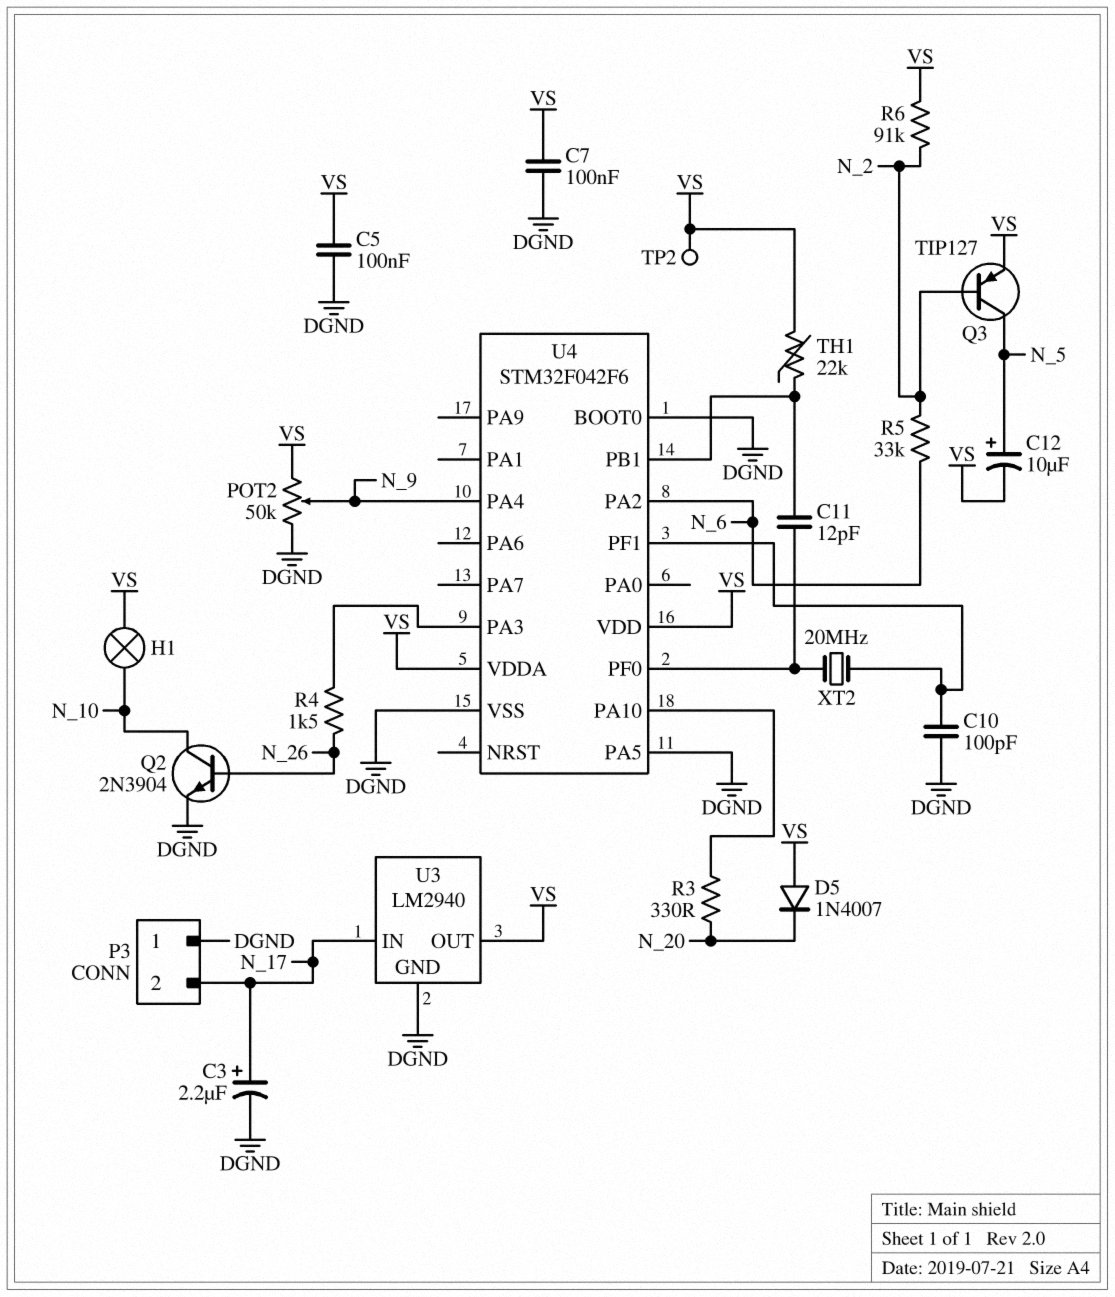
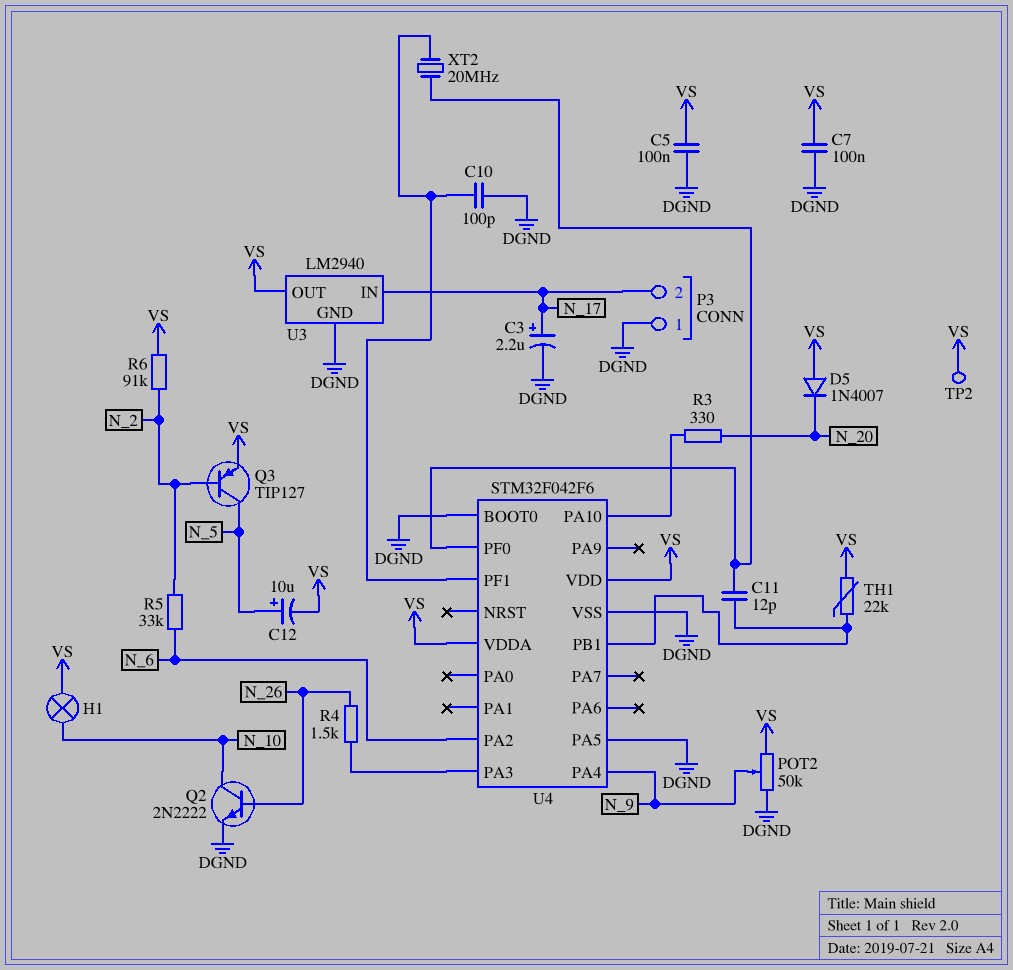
Q2: NPN 2N3904 (B N_26, C N_10, E DGND) -> NPN 2N2222 (B N_26, C N_10, E DGND)

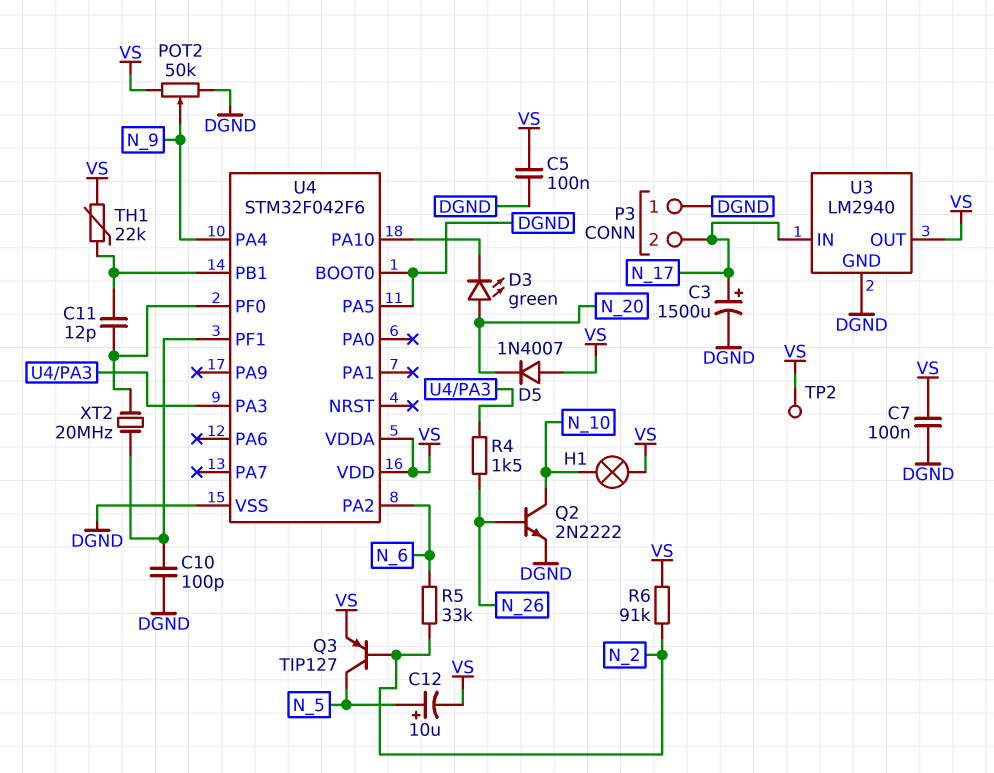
C3: 2.2uF (plus N_17, minus DGND) -> 1500uF (plus N_17, minus DGND)
D3: none -> LED green (A N_20, K U4/PA10)
R3: 330 (N_20, U4/PA10) -> none

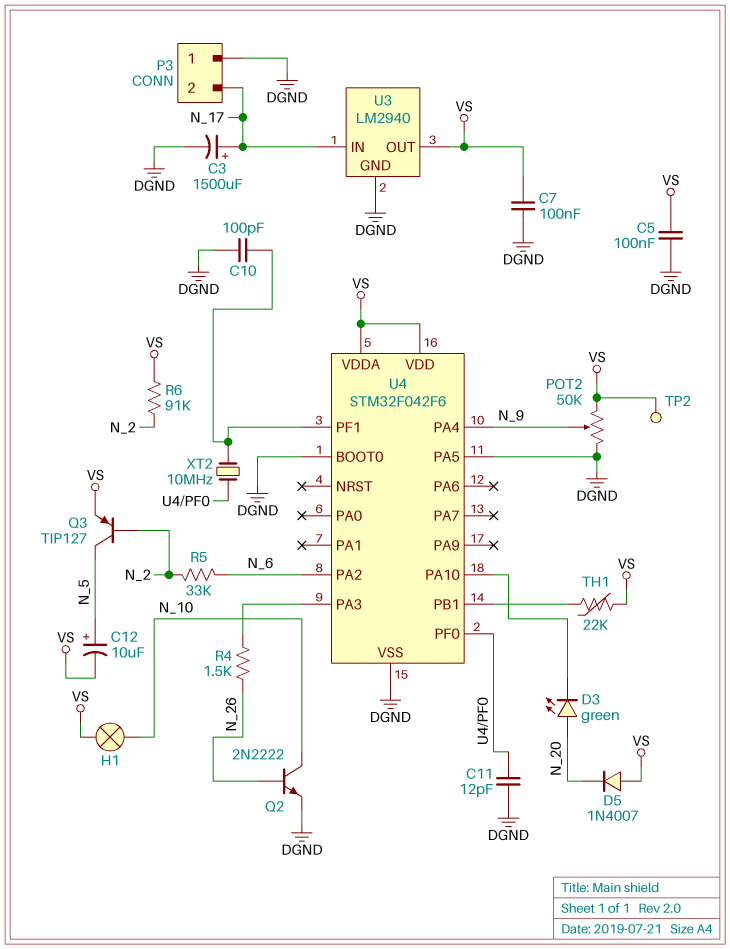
C11: 12pF (U4/PB1, U4/PF0) -> 12pF (DGND, U4/PF0)
XT2: 20MHz (U4/PF0, U4/PF1) -> 10MHz (U4/PF0, U4/PF1)

